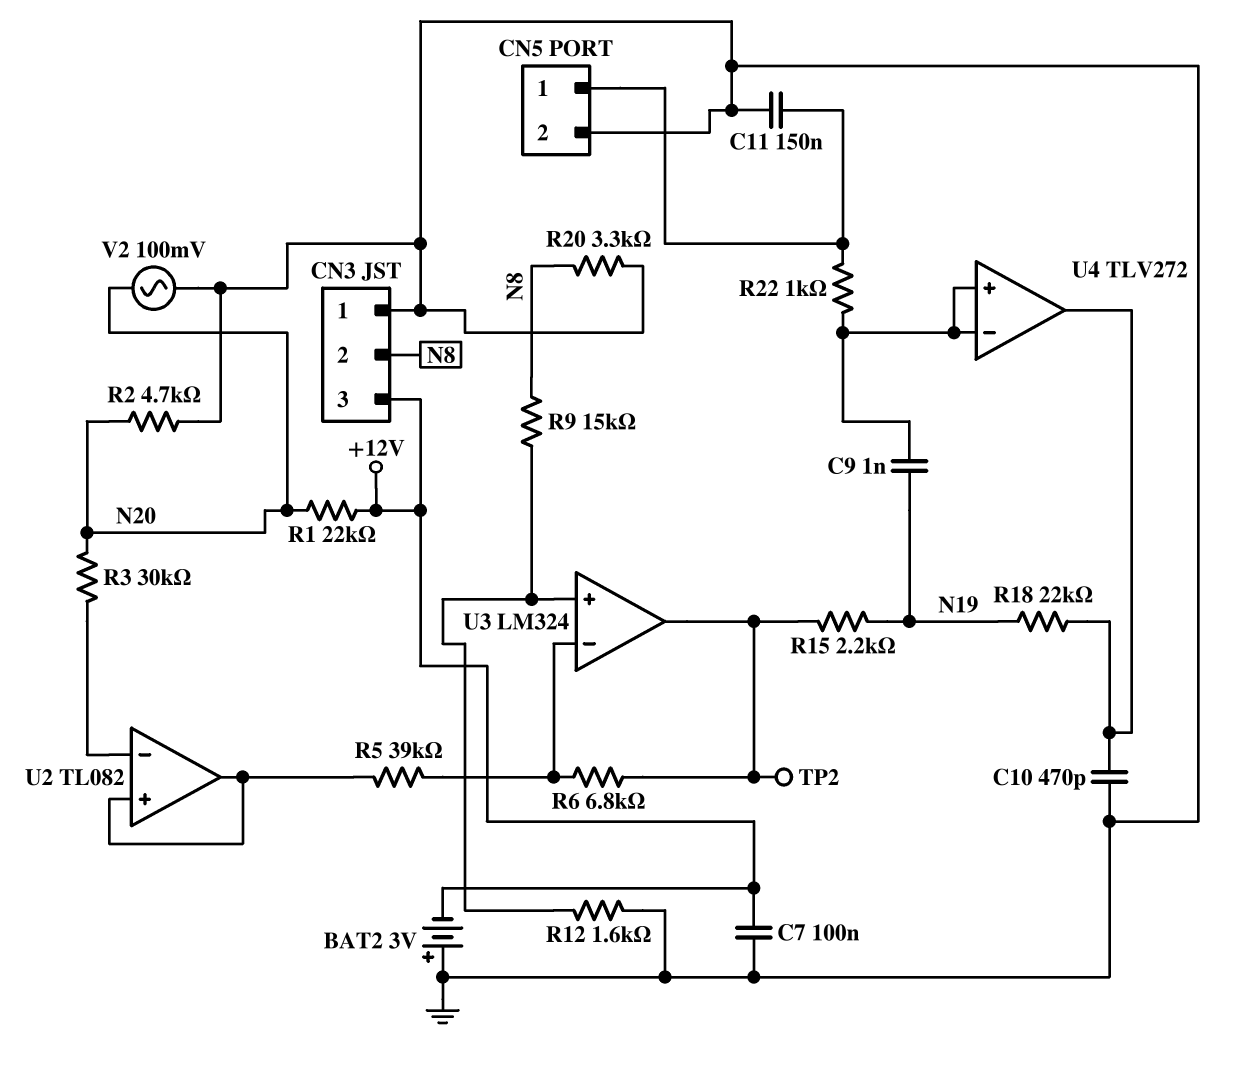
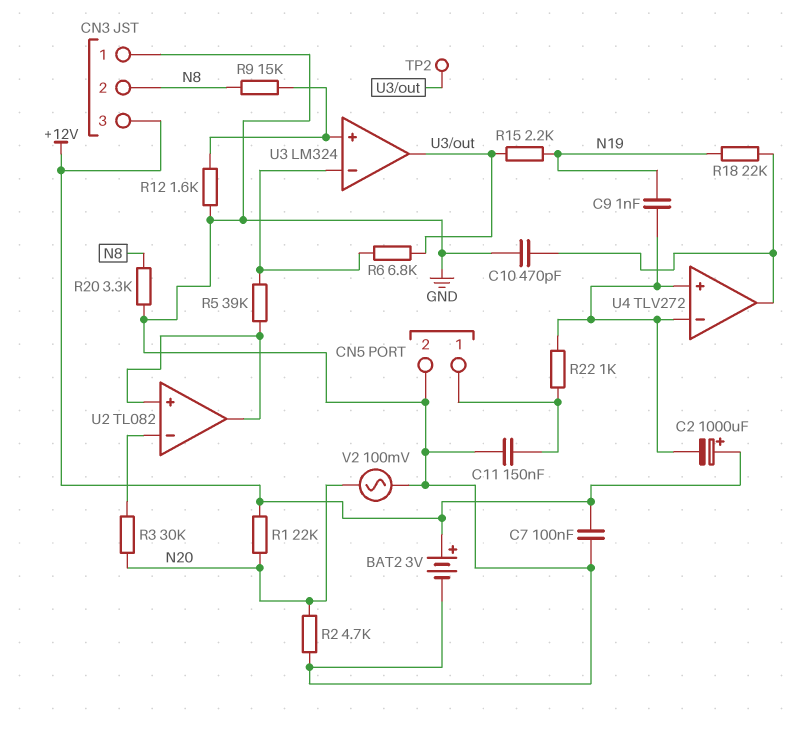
BAT2: 3V (plus GND, minus +12V) -> 3V (plus +12V, minus GND)
C2: none -> 1000uF (plus +12V, minus U4/in+)

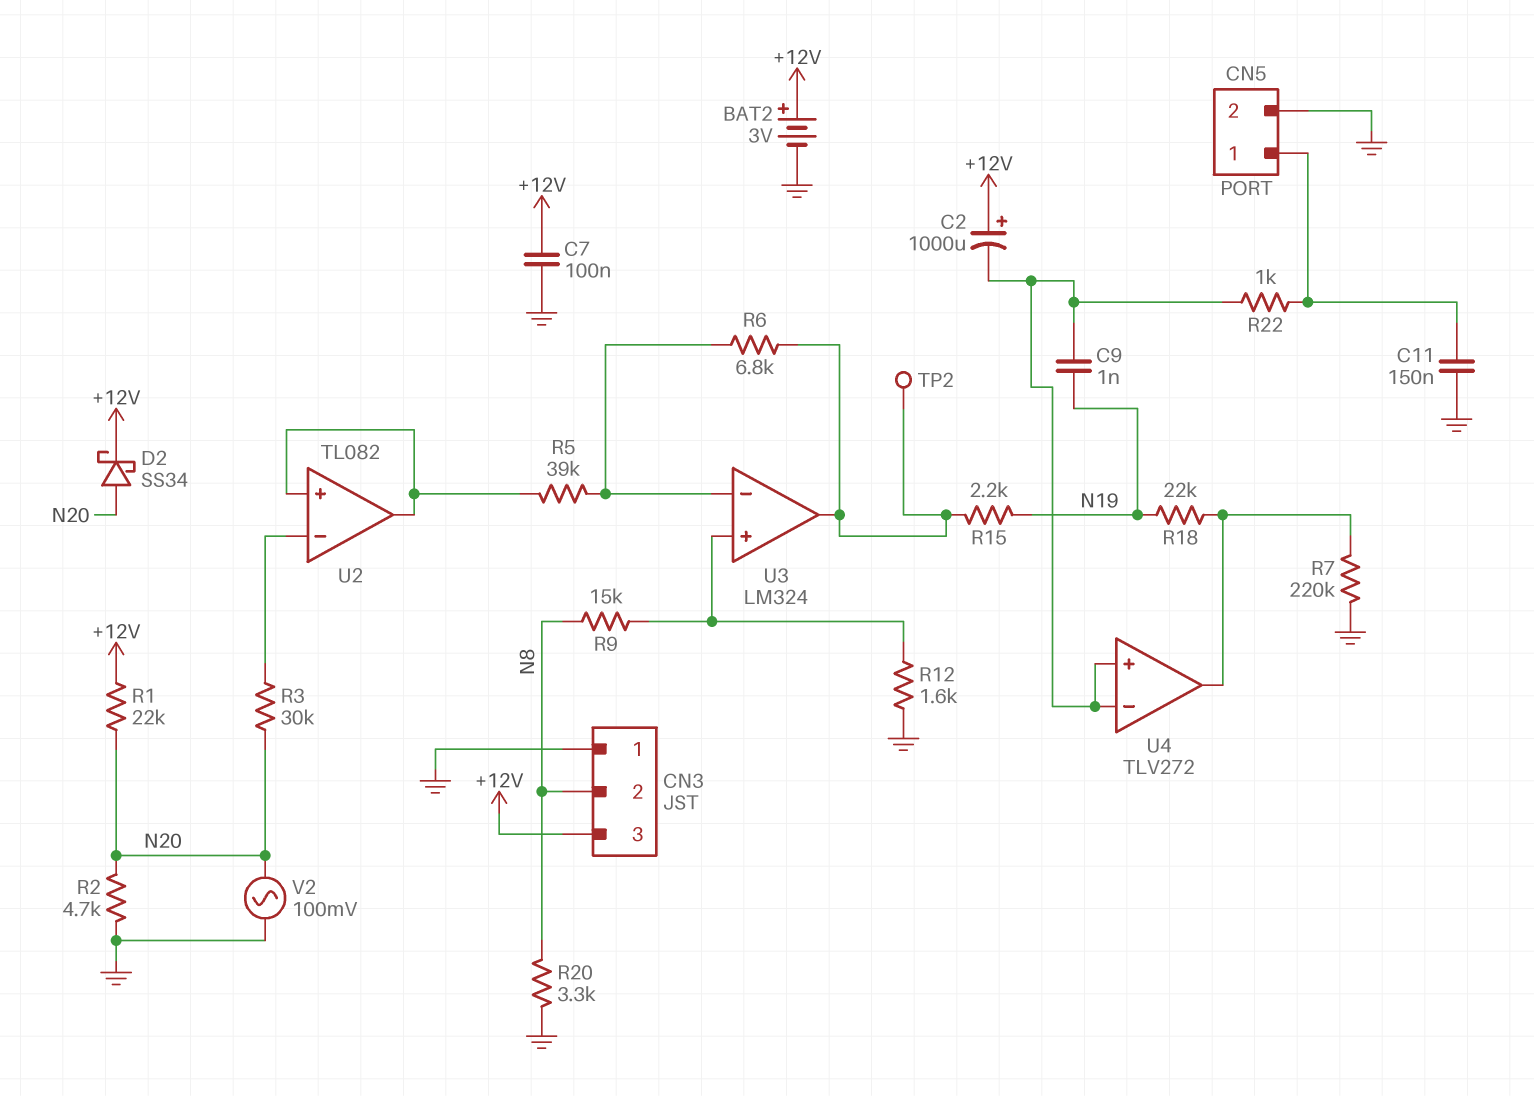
C10: 470pF (GND, U4/out) -> none
D2: none -> schottky SS34 (A N20, K +12V)
R7: none -> 220k (GND, U4/out)

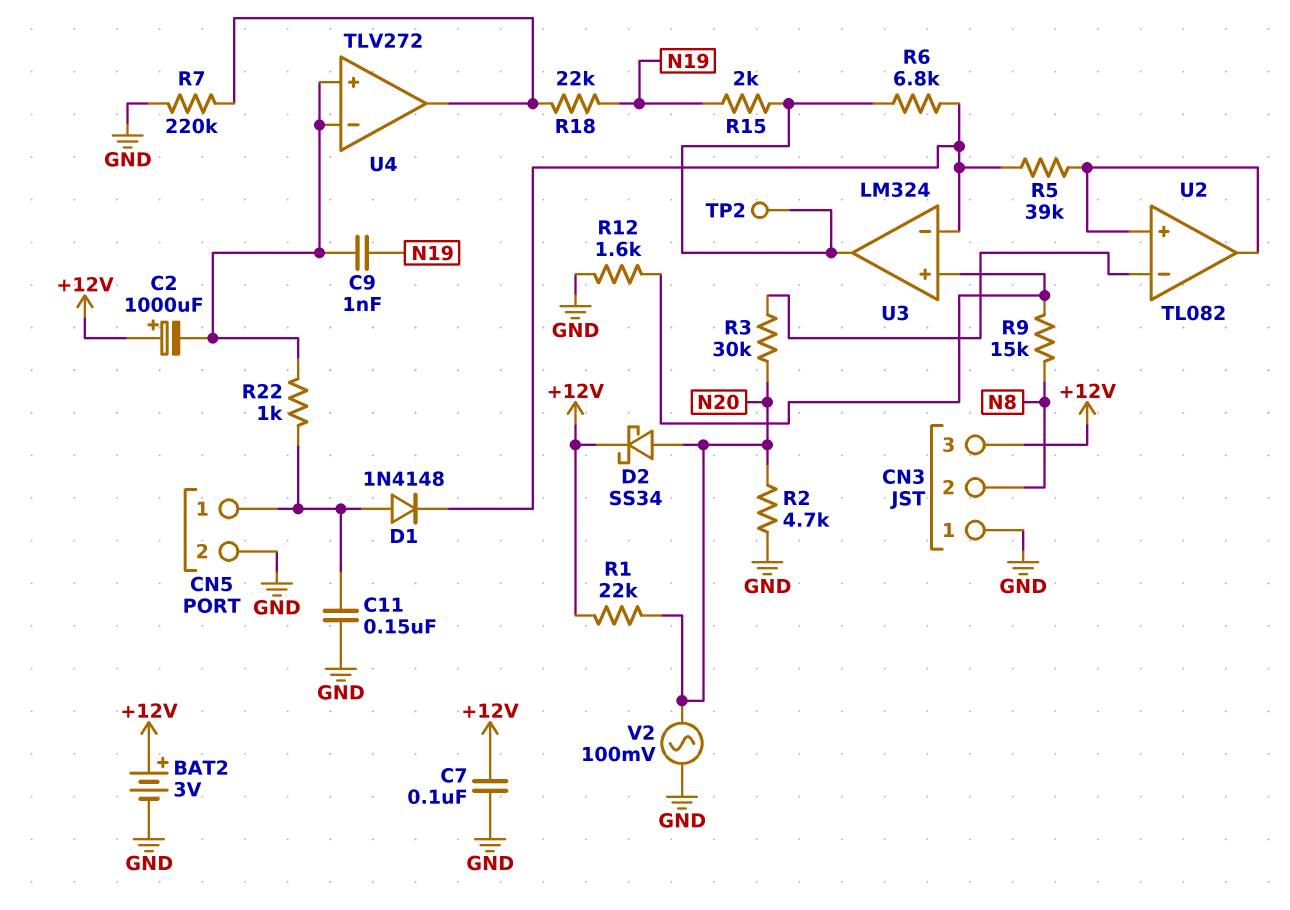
D1: none -> diode 1N4148 (A CN5/1, K U3/in-)
R15: 2.2k (N19, U3/out) -> 2k (N19, U3/out)
R20: 3.3k (GND, N8) -> none

